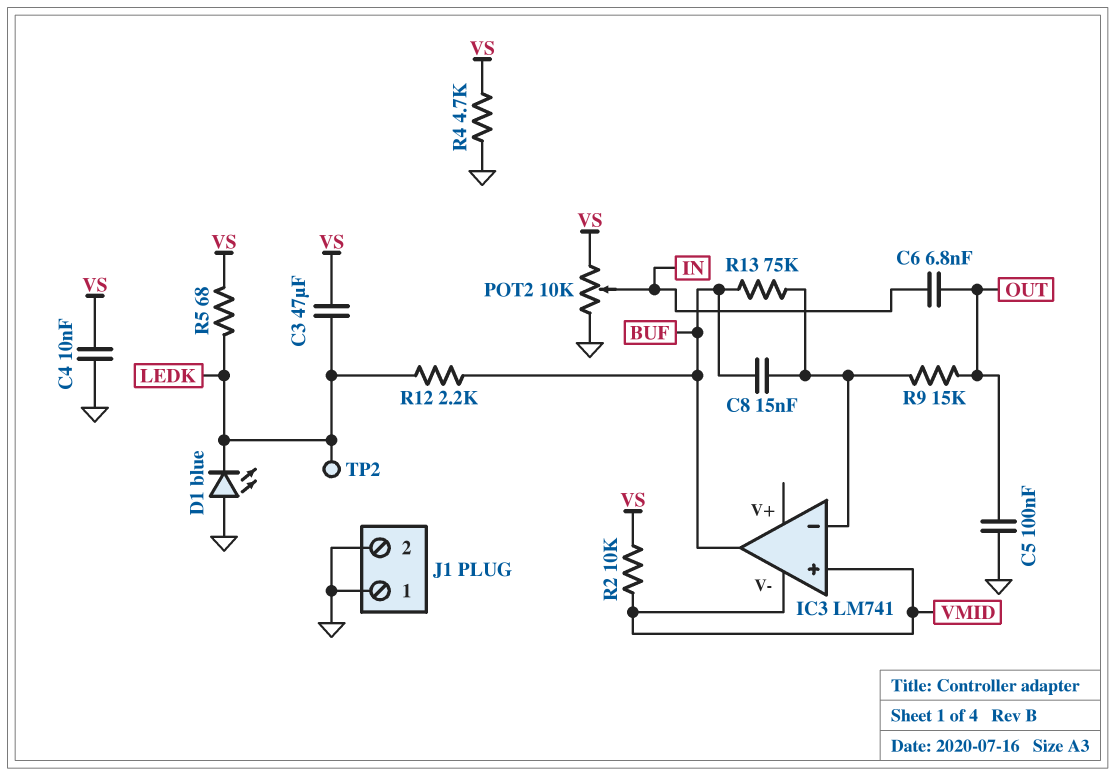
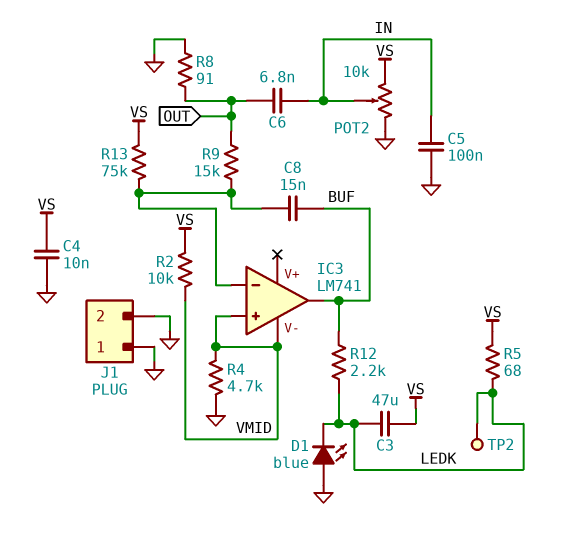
C5: 100nF (GND, OUT) -> 100nF (GND, IN)
R4: 4.7k (GND, VS) -> 4.7k (GND, VMID)
R8: none -> 91 (GND, OUT)
R13: 75k (BUF, IC3/in-) -> 75k (IC3/in-, VS)

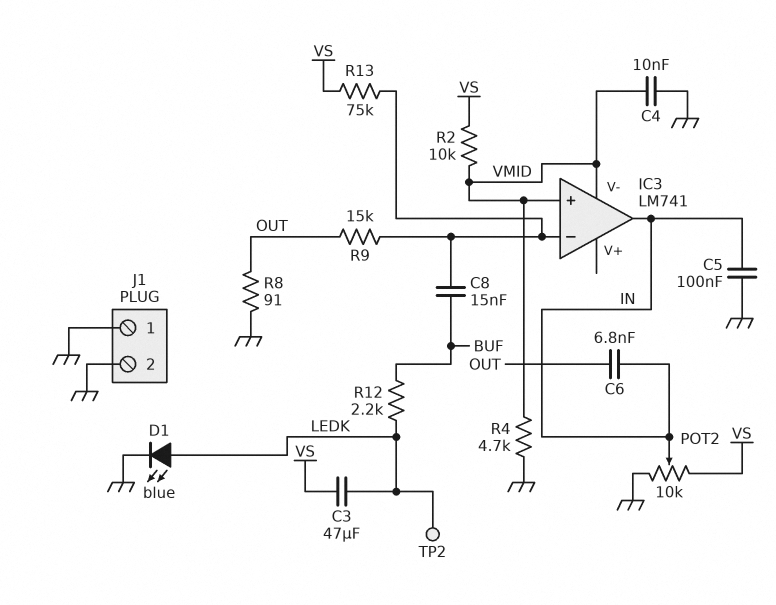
C4: 10nF (GND, VS) -> 10nF (GND, VMID)
D1: LED blue (A GND, K LEDK) -> LED blue (A LEDK, K GND)
IC3 pin out: BUF -> IN
R5: 68 (LEDK, VS) -> none

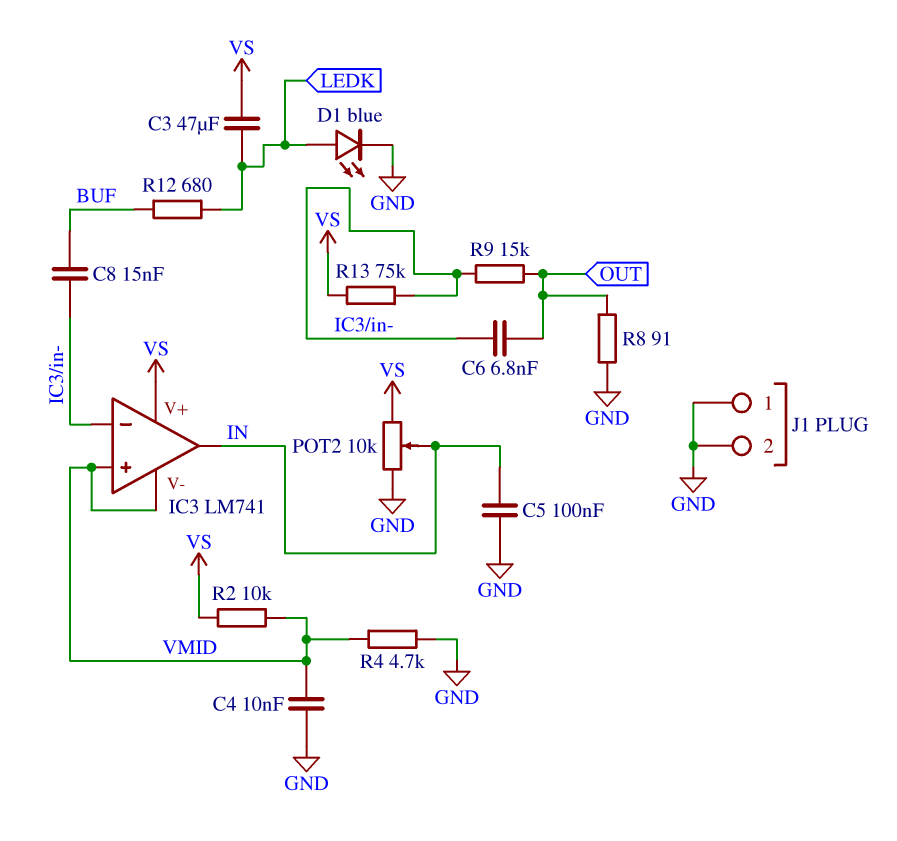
C6: 6.8nF (IN, OUT) -> 6.8nF (IC3/in-, OUT)
IC3 pin V+: none -> VS
R12: 2.2k (BUF, LEDK) -> 680 (BUF, LEDK)
TP2: test point (LEDK) -> none

